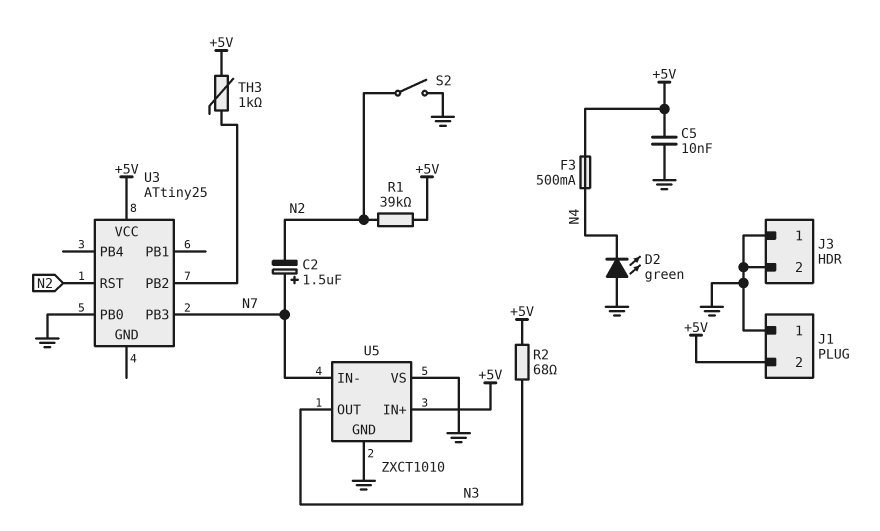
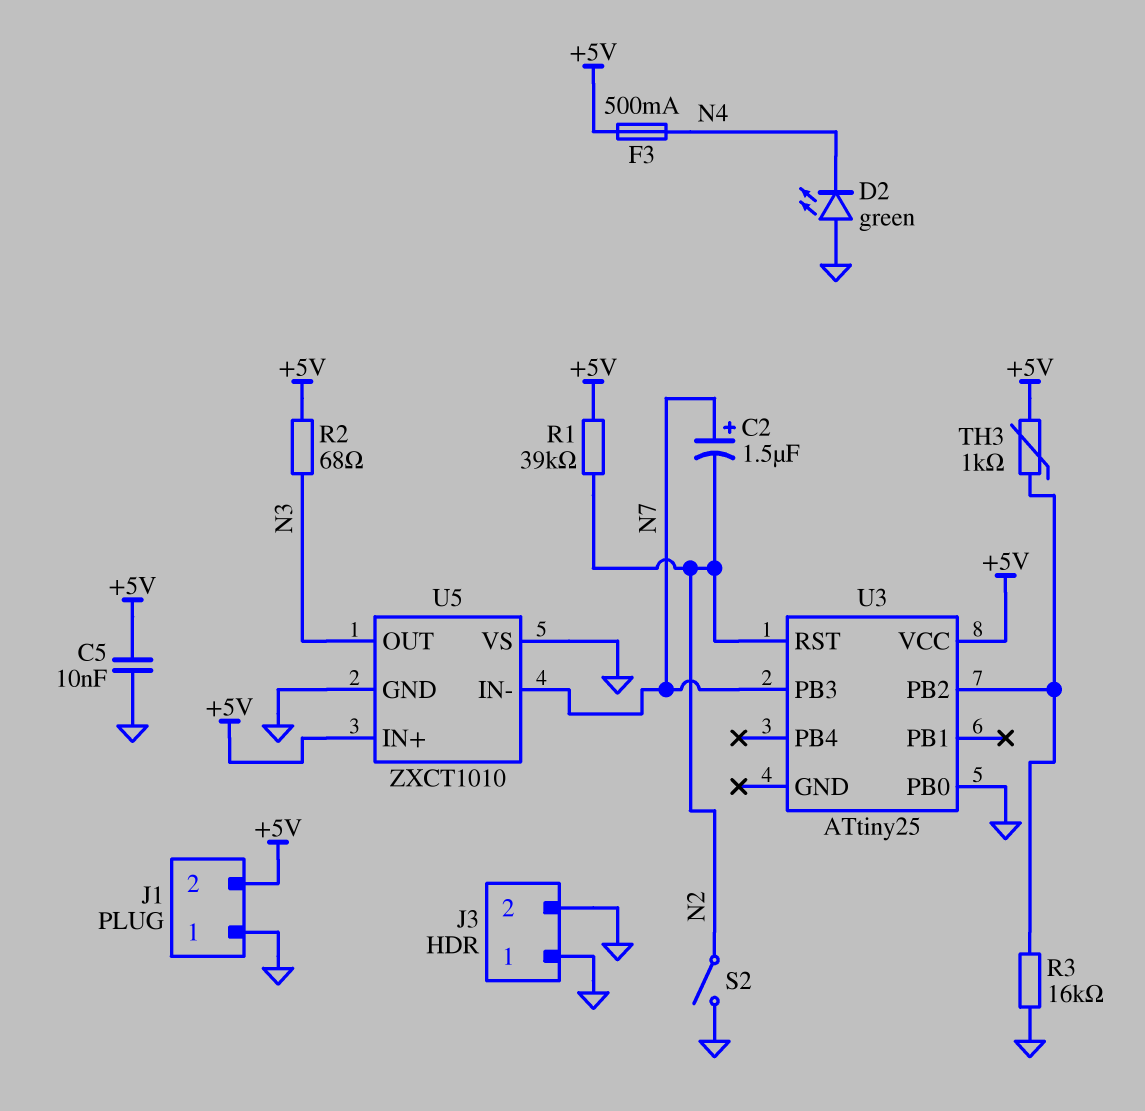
R3: none -> 16k (GND, U3/PB2)

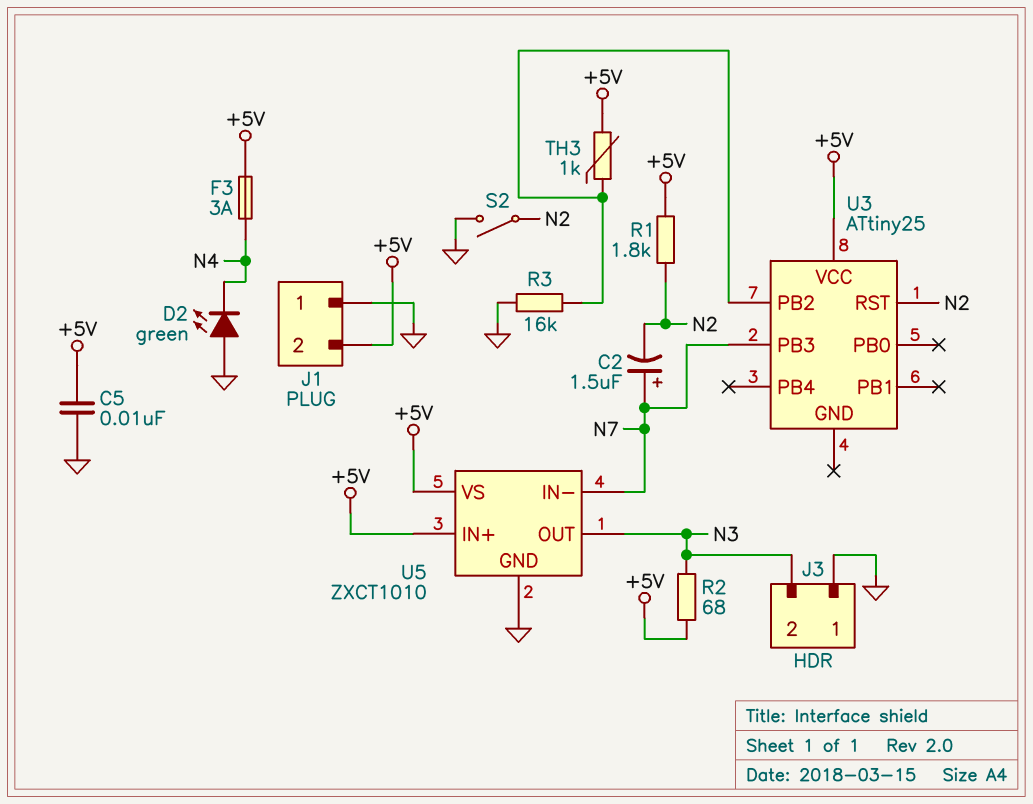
F3: 500mA (+5V, N4) -> 3A (+5V, N4)
J3 pin 2: GND -> N3
R1: 39k (+5V, N2) -> 1.8k (+5V, N2)
U3 pin PB0: GND -> none
U5 pin VS: GND -> +5V

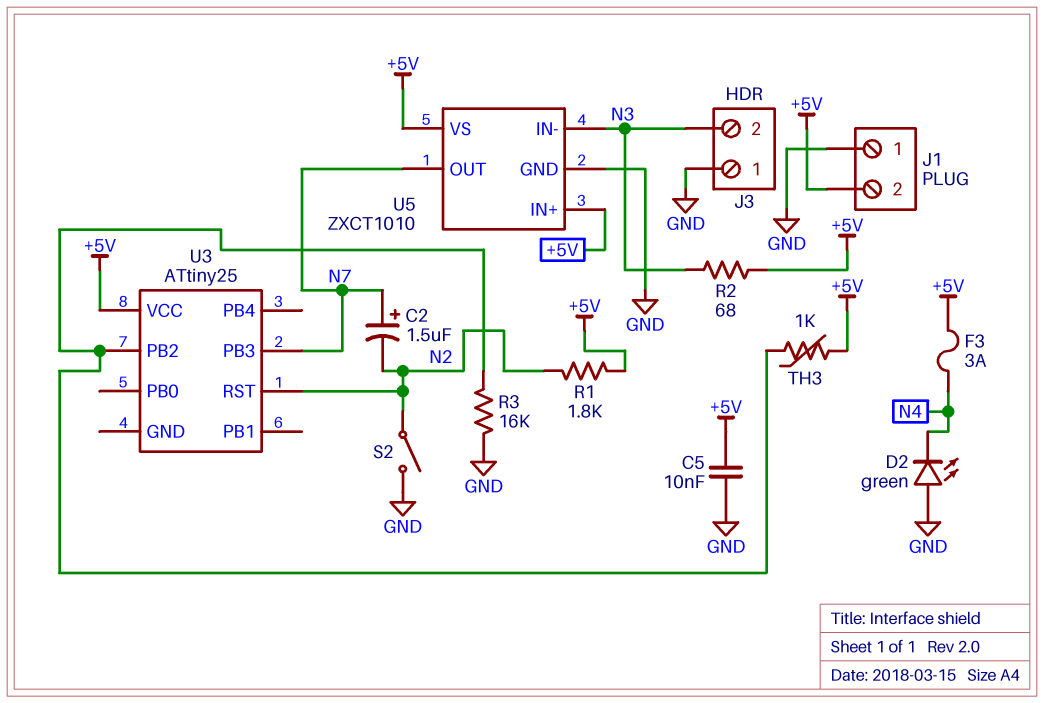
U5 pin IN-: N7 -> N3
U5 pin OUT: N3 -> N7

